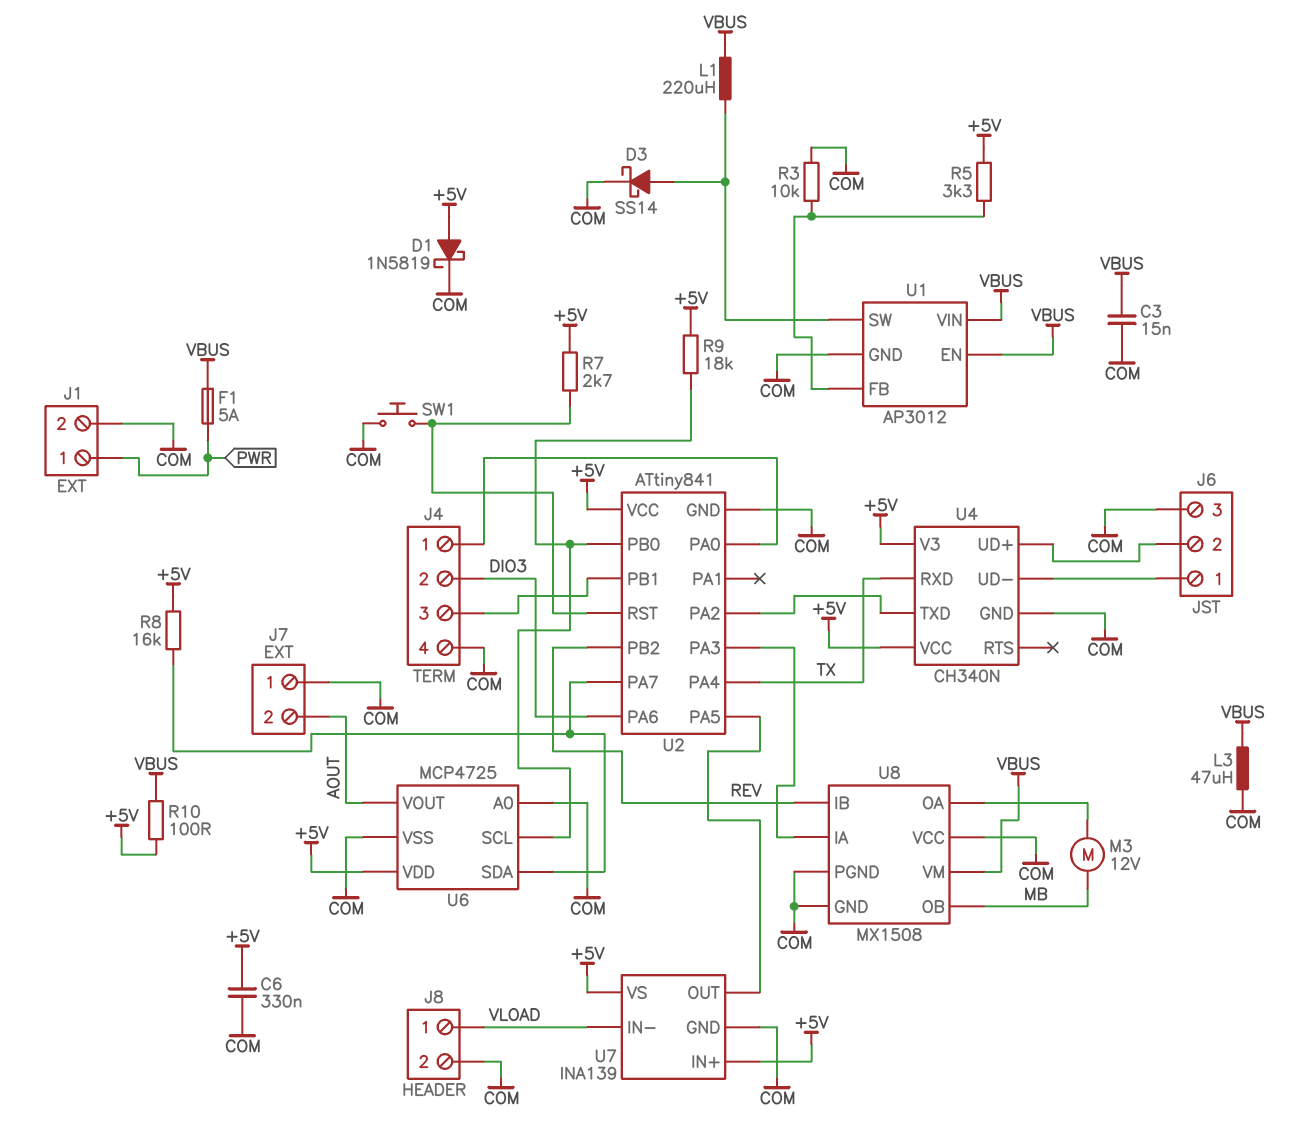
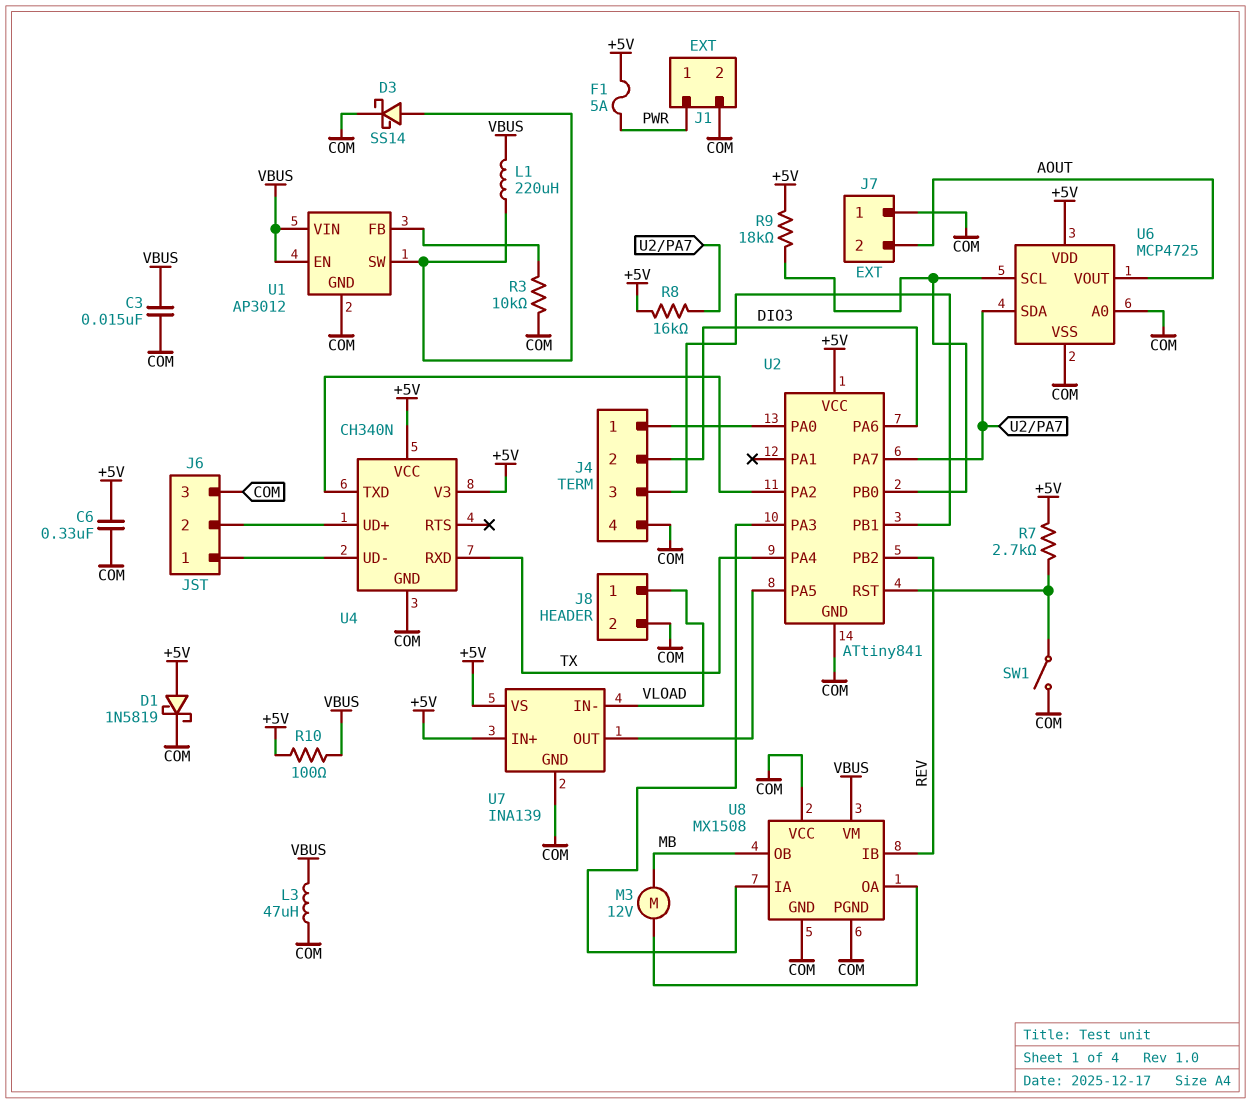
F1: 5A (PWR, VBUS) -> 5A (+5V, PWR)
R5: 3.3k (+5V, U1/FB) -> none
SW1: button (COM, U2/RST) -> switch (COM, U2/RST)

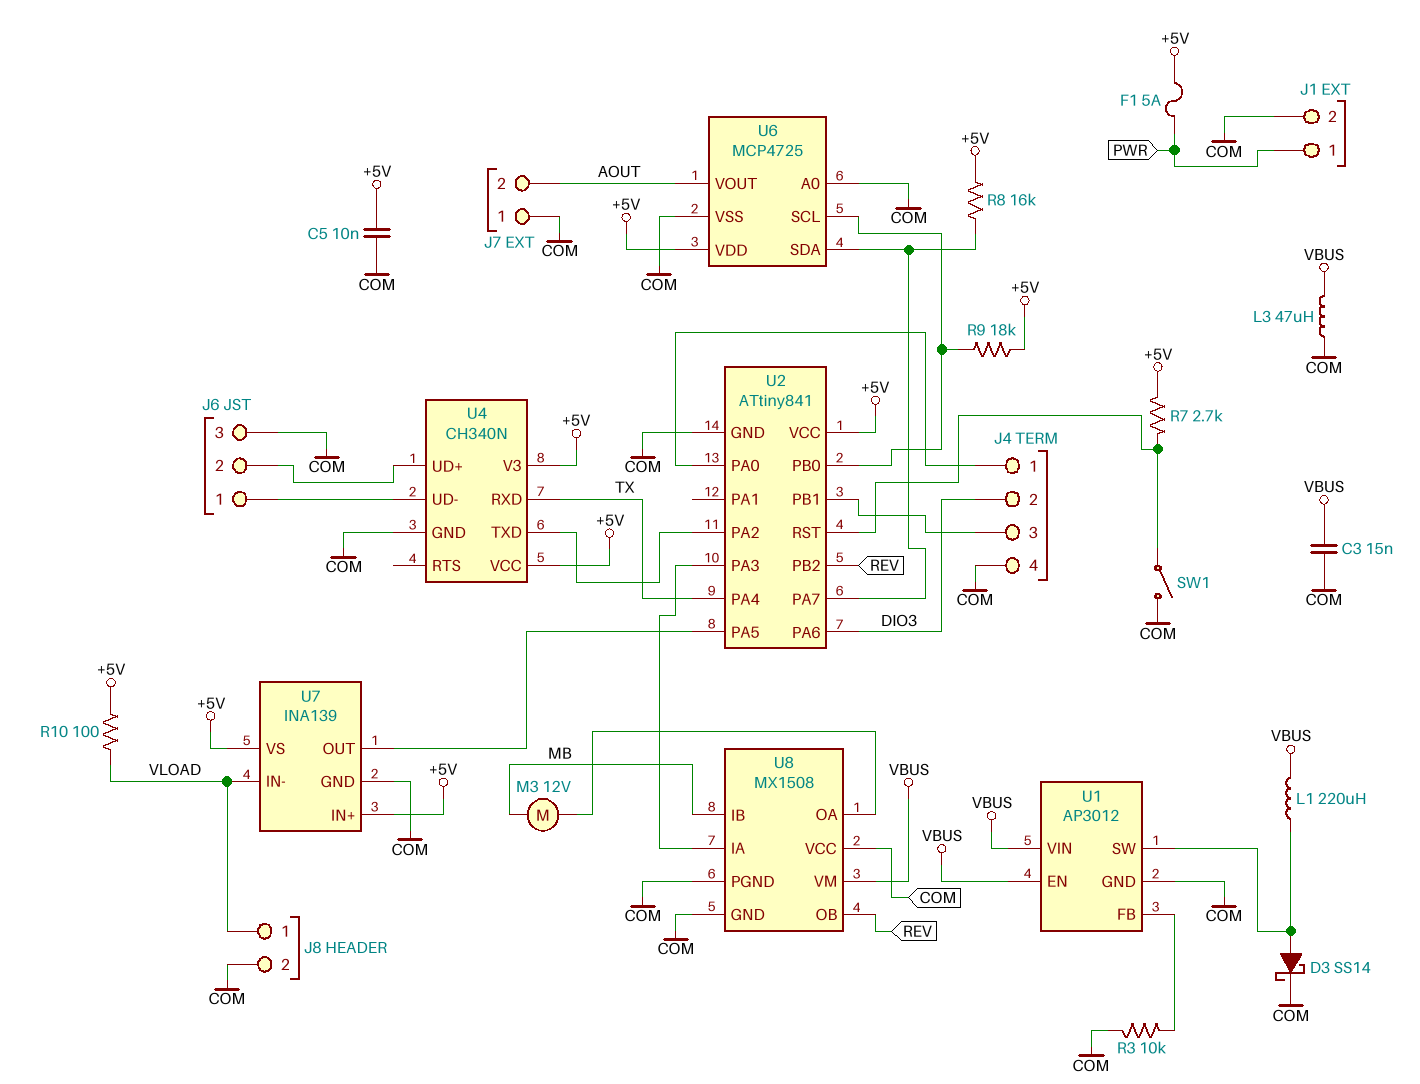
C5: none -> 10nF (+5V, COM)
C6: 330nF (+5V, COM) -> none
D1: schottky 1N5819 (A +5V, K COM) -> none
R10: 100 (+5V, VBUS) -> 100 (+5V, VLOAD)
U8 pin IB: REV -> MB
U8 pin OB: MB -> REV

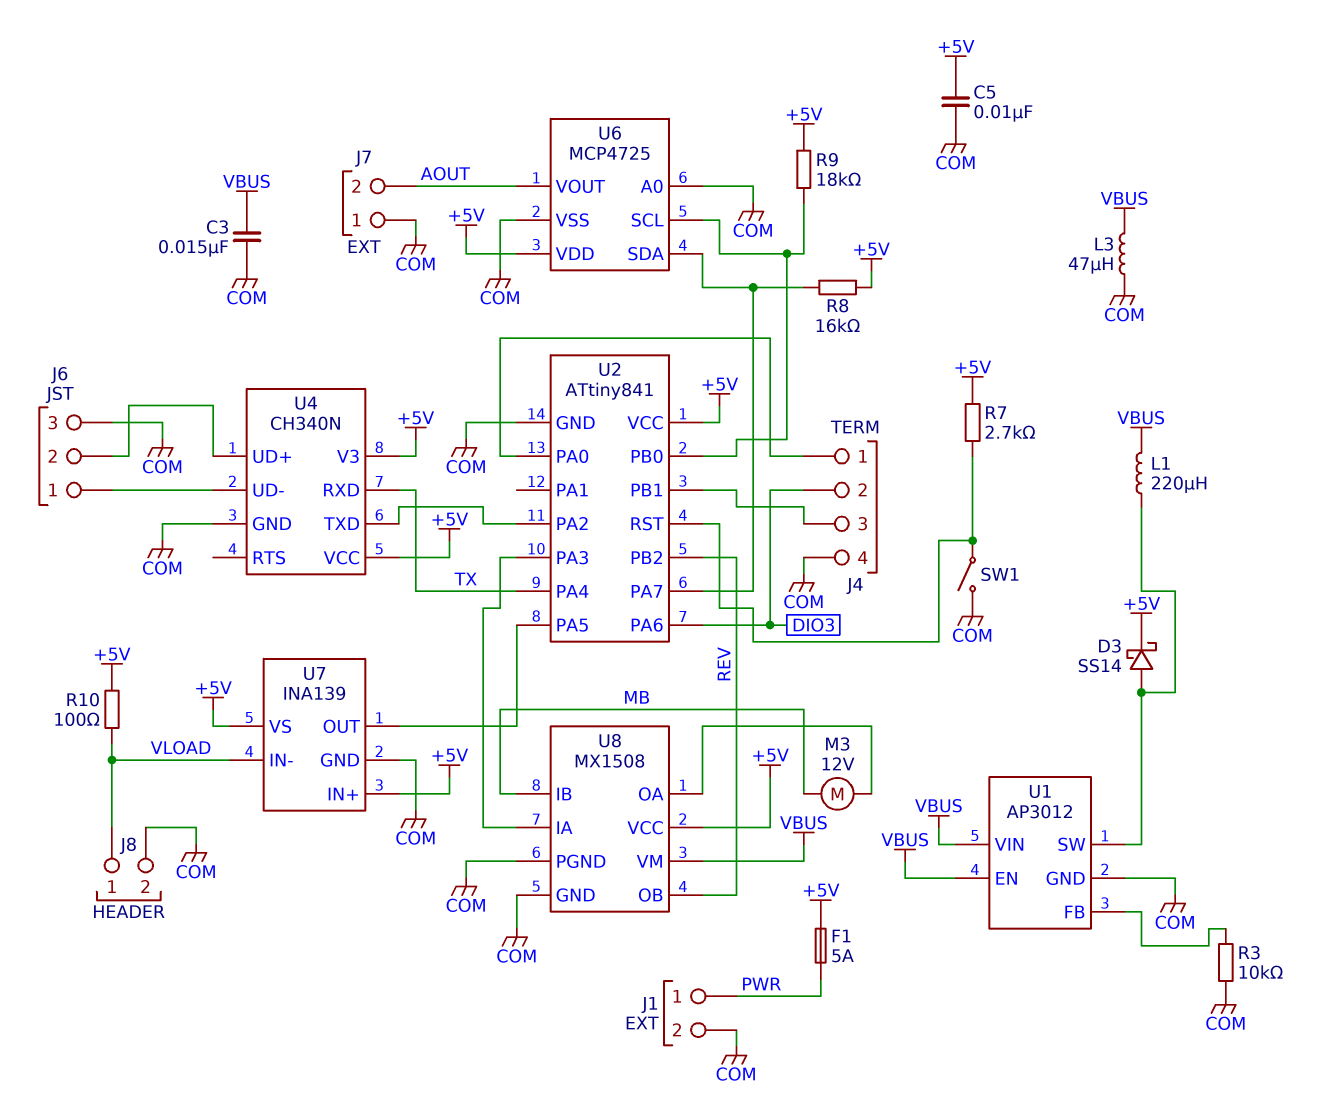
D3: schottky SS14 (A U1/SW, K COM) -> schottky SS14 (A U1/SW, K +5V)
U8 pin VCC: COM -> +5V

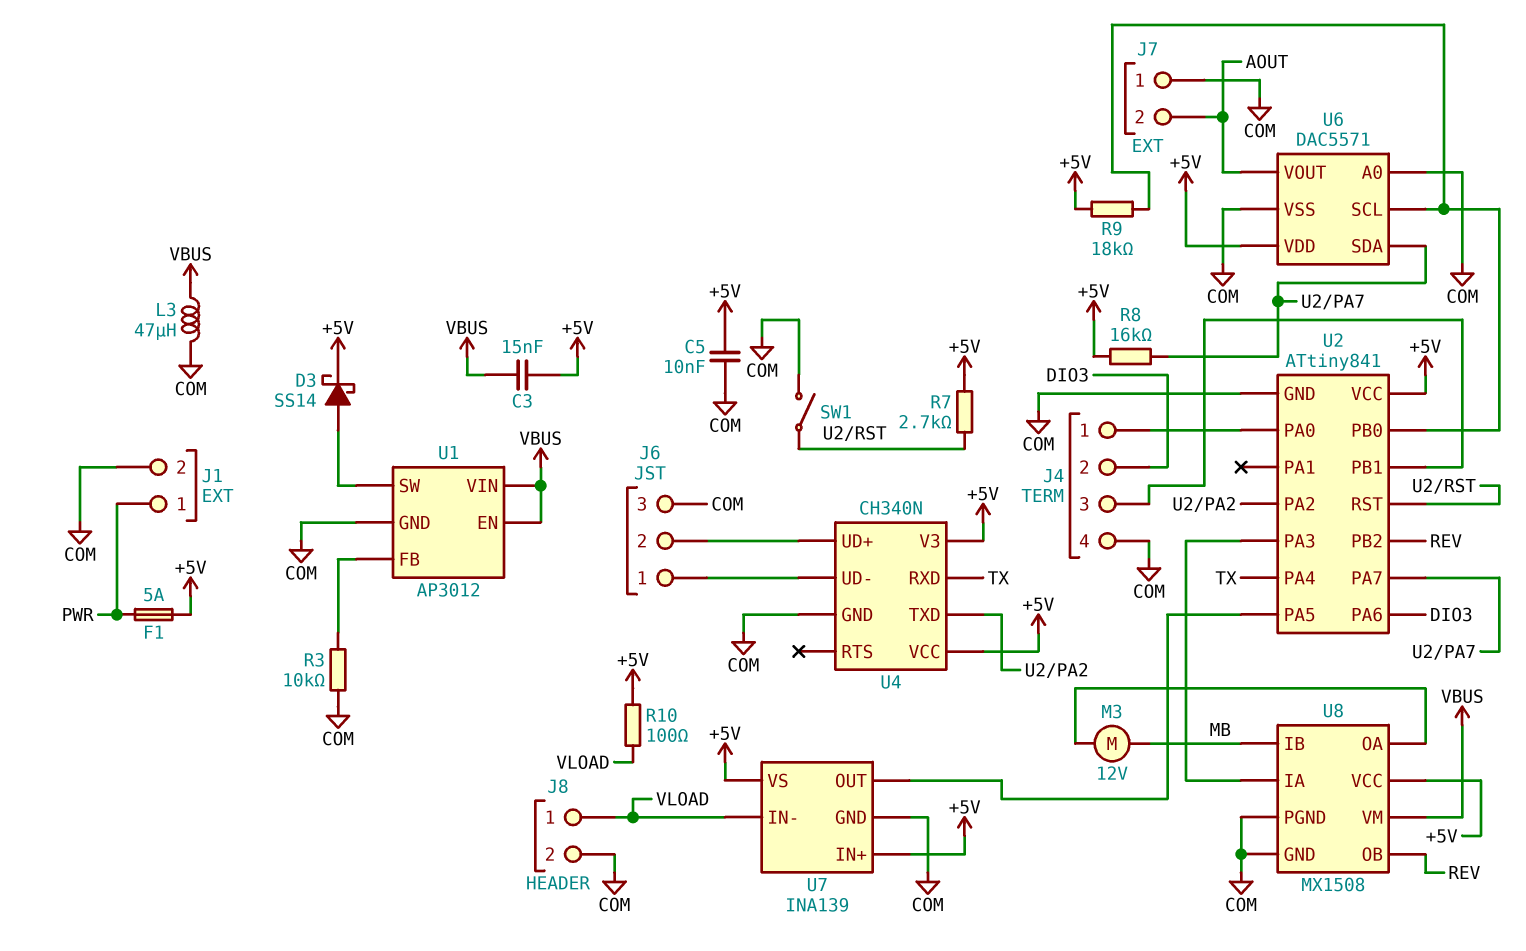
C3: 15nF (COM, VBUS) -> 15nF (+5V, VBUS)
L1: 220uH (U1/SW, VBUS) -> none
U6: MCP4725 -> DAC5571

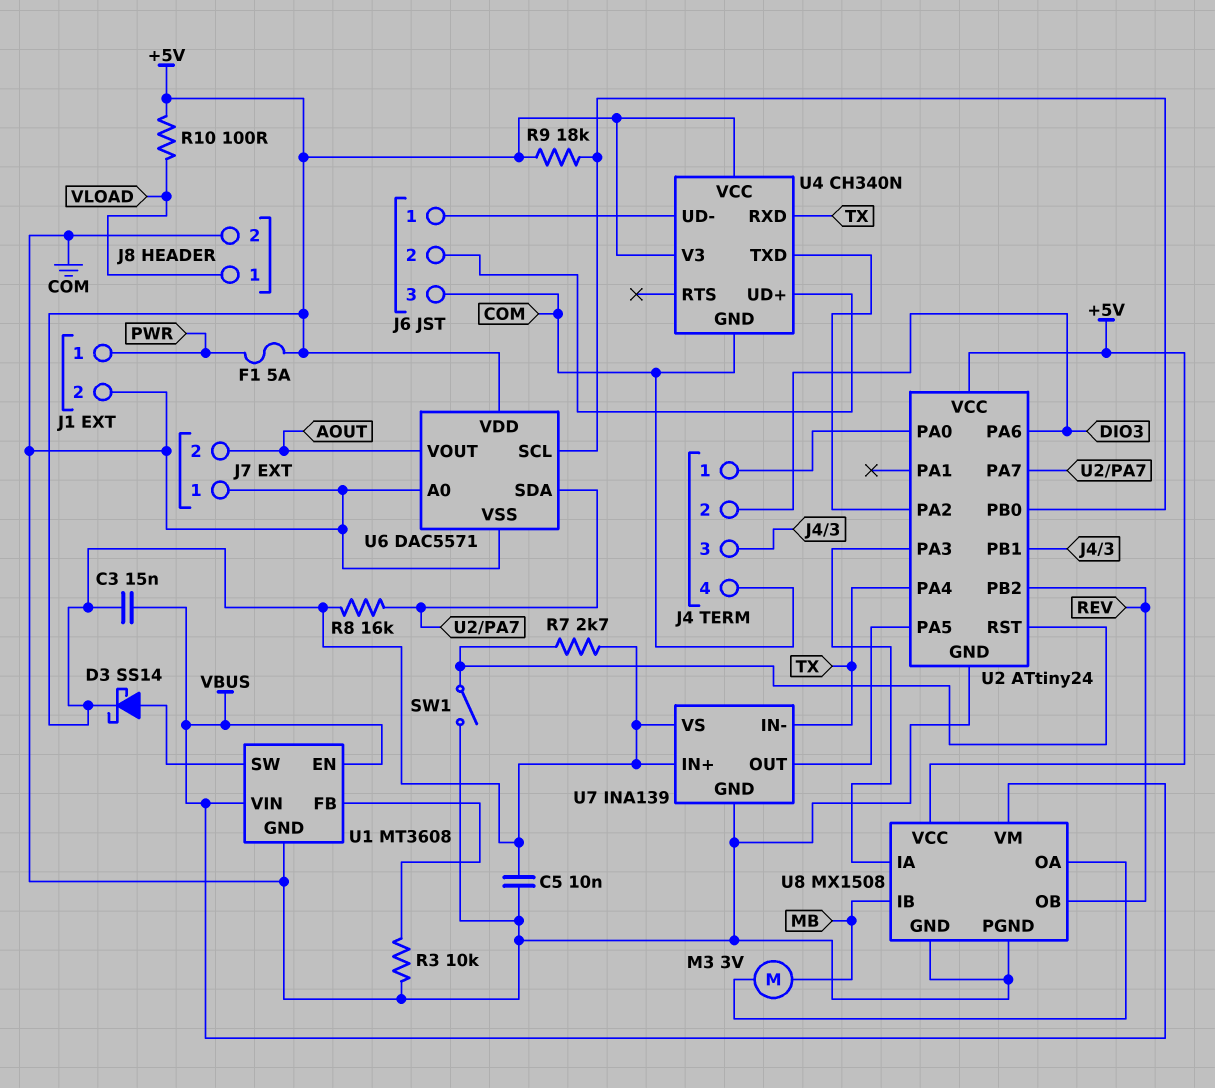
L3: 47uH (COM, VBUS) -> none
M3: motor 12V (MB, U8/OA) -> motor 3V (MB, U8/OA)
U1: AP3012 -> MT3608
U2: ATtiny841 -> ATtiny24
U7 pin IN-: VLOAD -> TX

